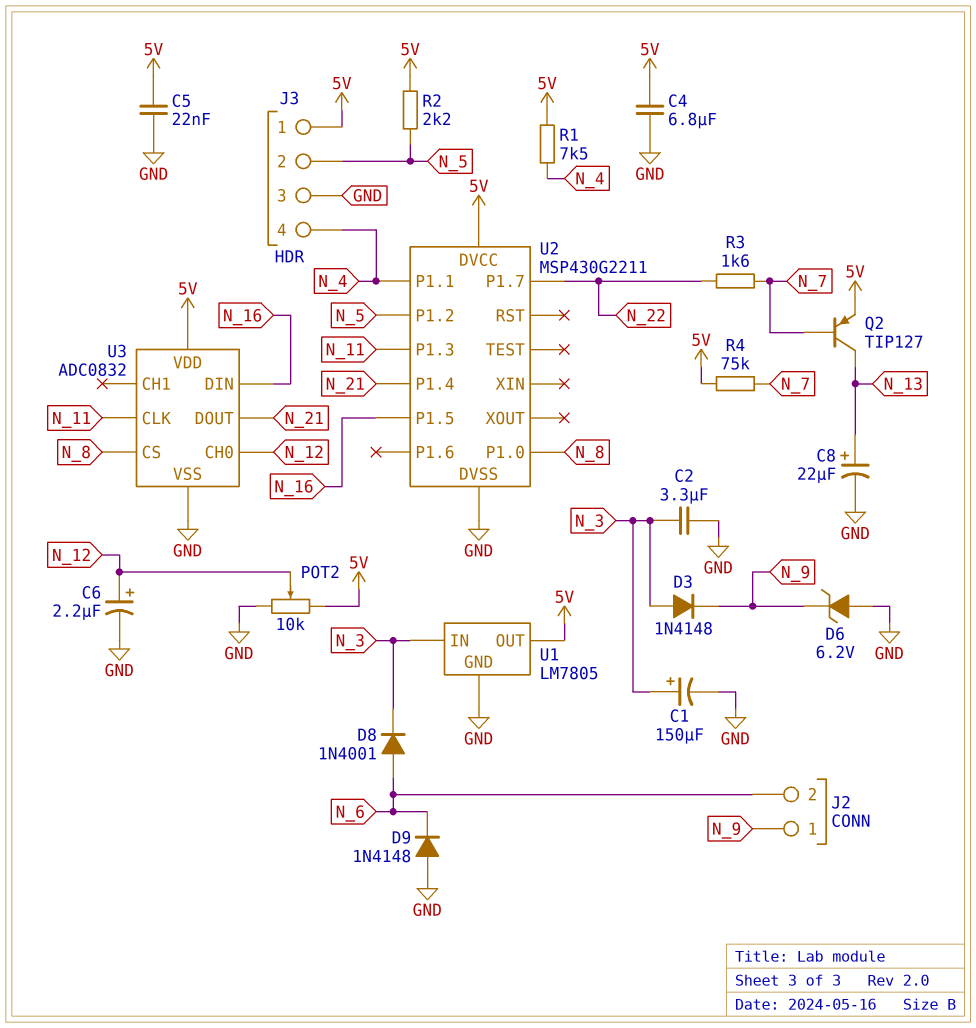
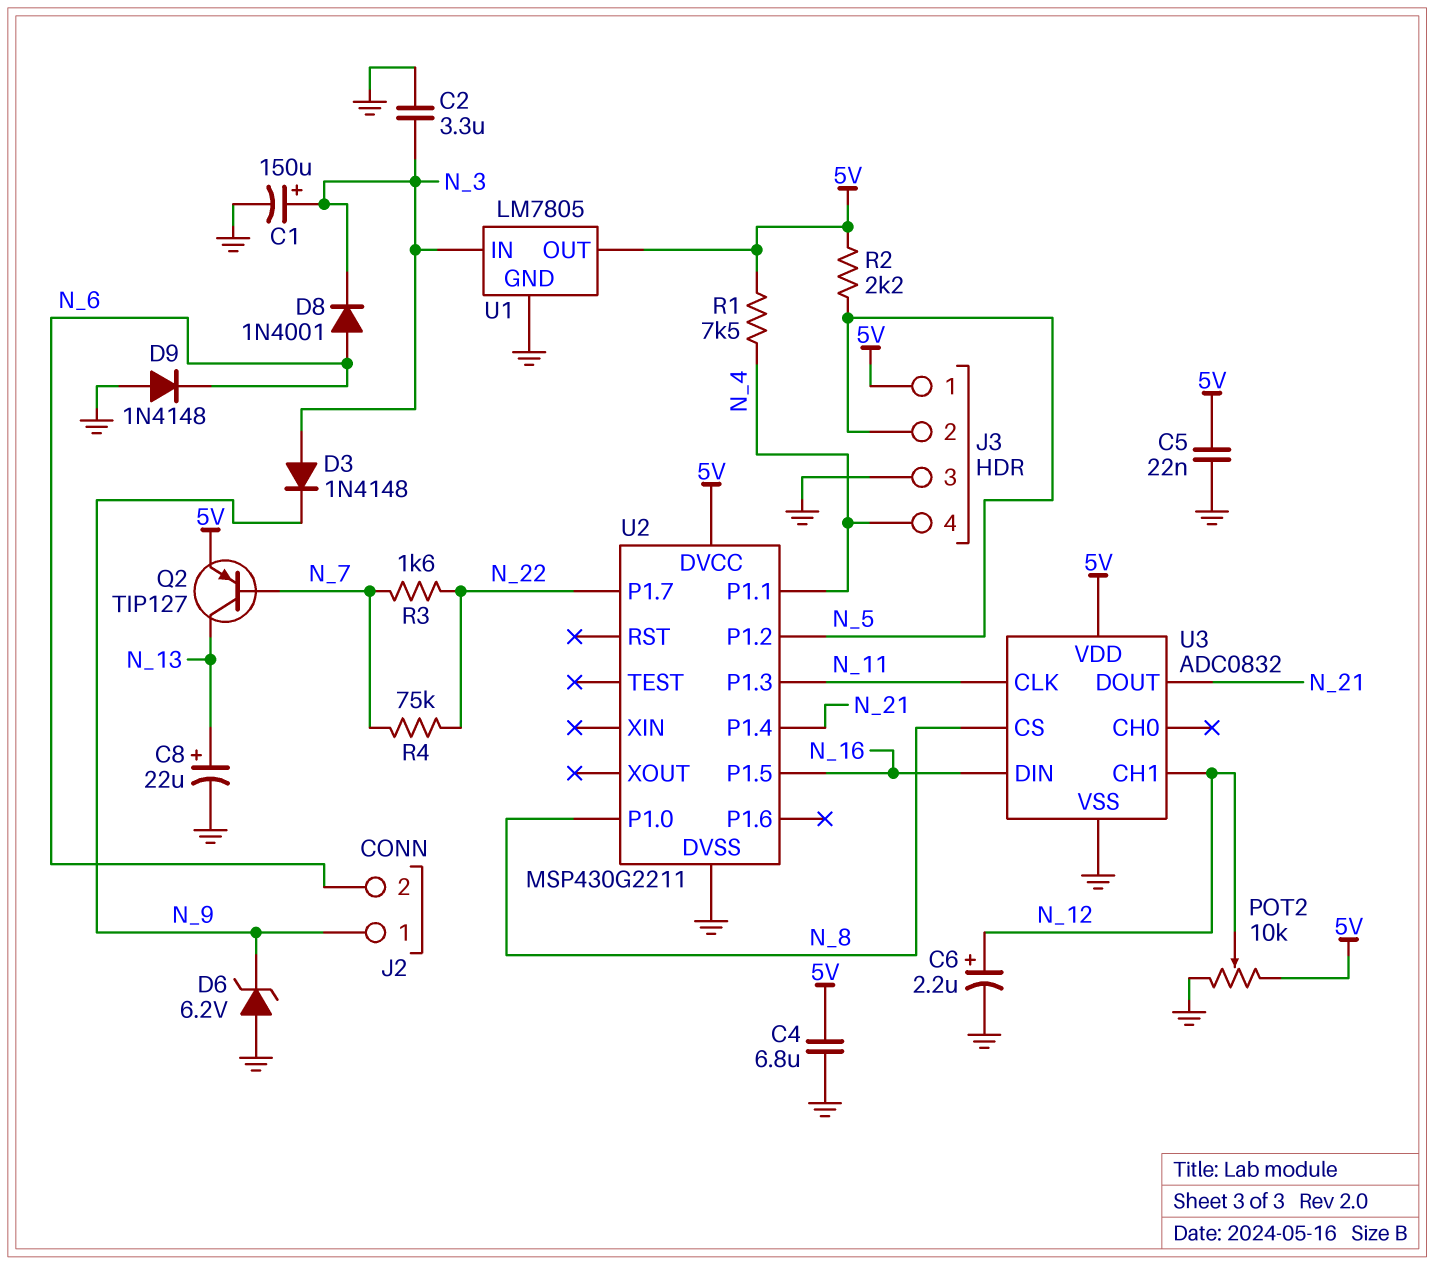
R4: 75k (5V, N_7) -> 75k (N_7, N_22)
U3 pin CH0: N_12 -> none
U3 pin CH1: none -> N_12

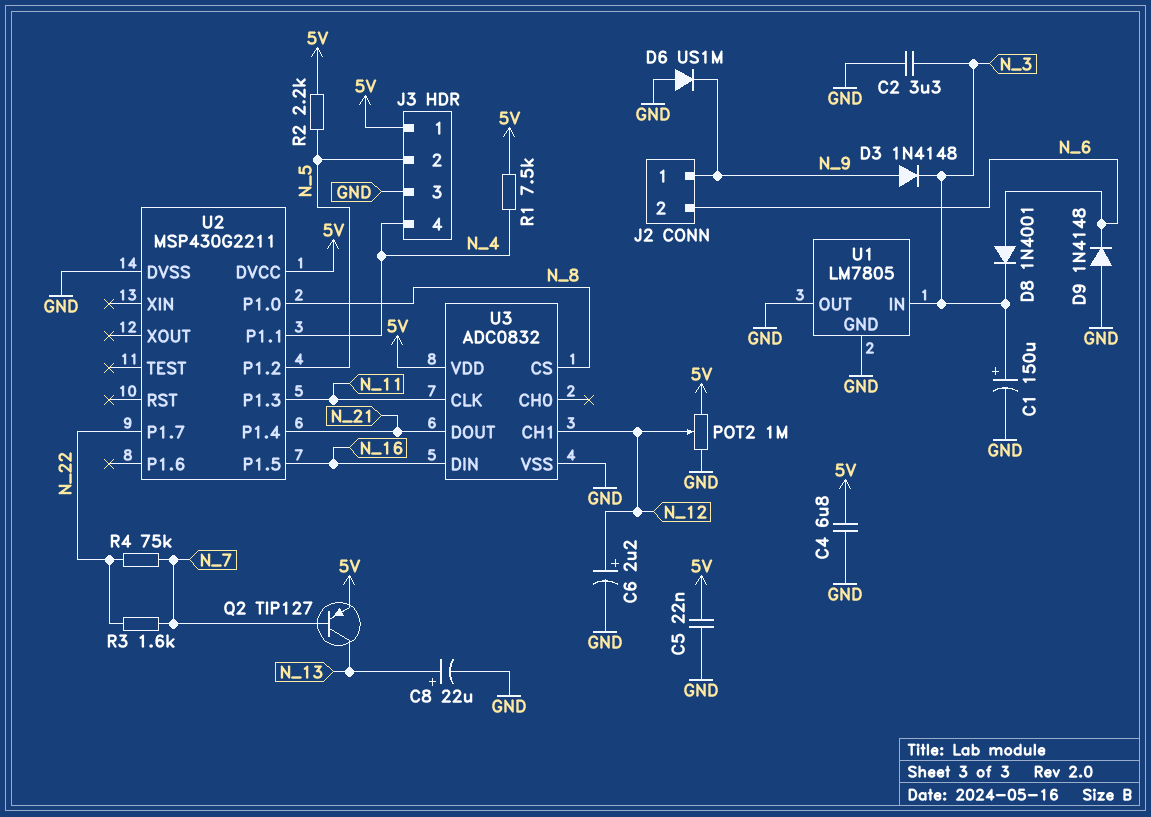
D3: diode 1N4148 (A N_3, K N_9) -> diode 1N4148 (A N_9, K N_3)
D6: zener 6.2V (A GND, K N_9) -> diode US1M (A GND, K N_9)
POT2: 10k (5V, GND, wiper N_12) -> 1M (5V, GND, wiper N_12)
U1 pin OUT: 5V -> GND

